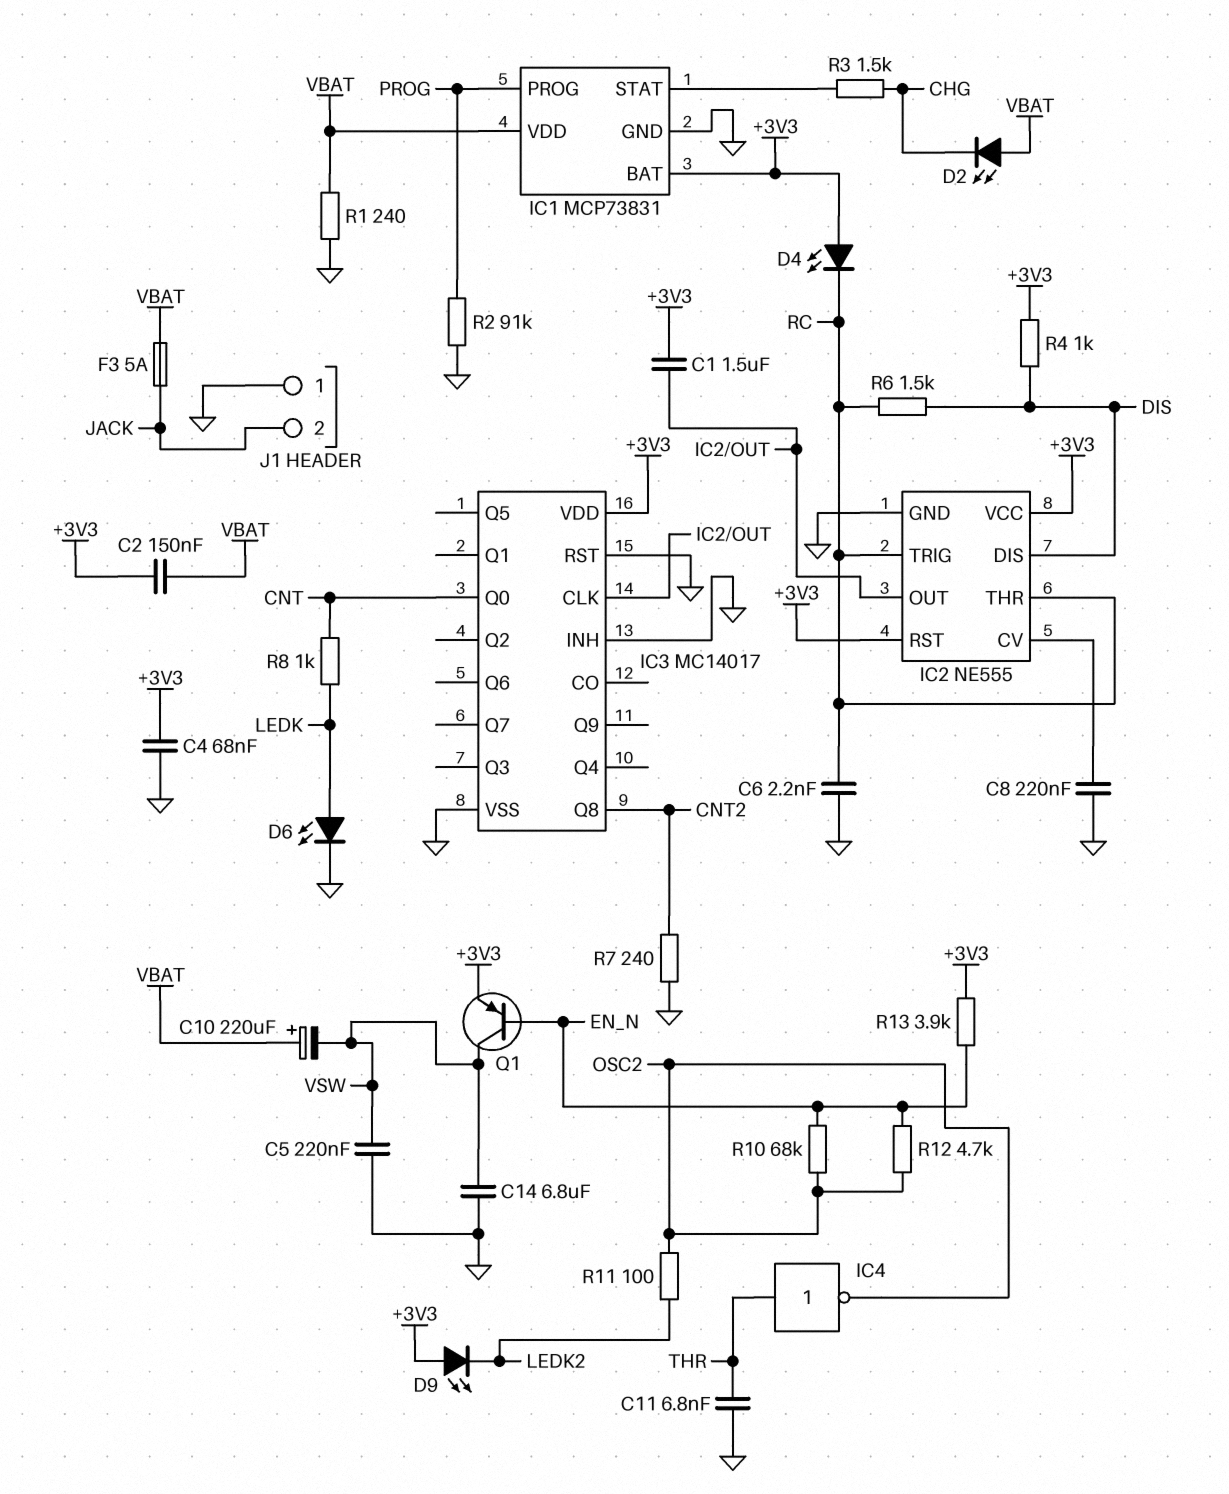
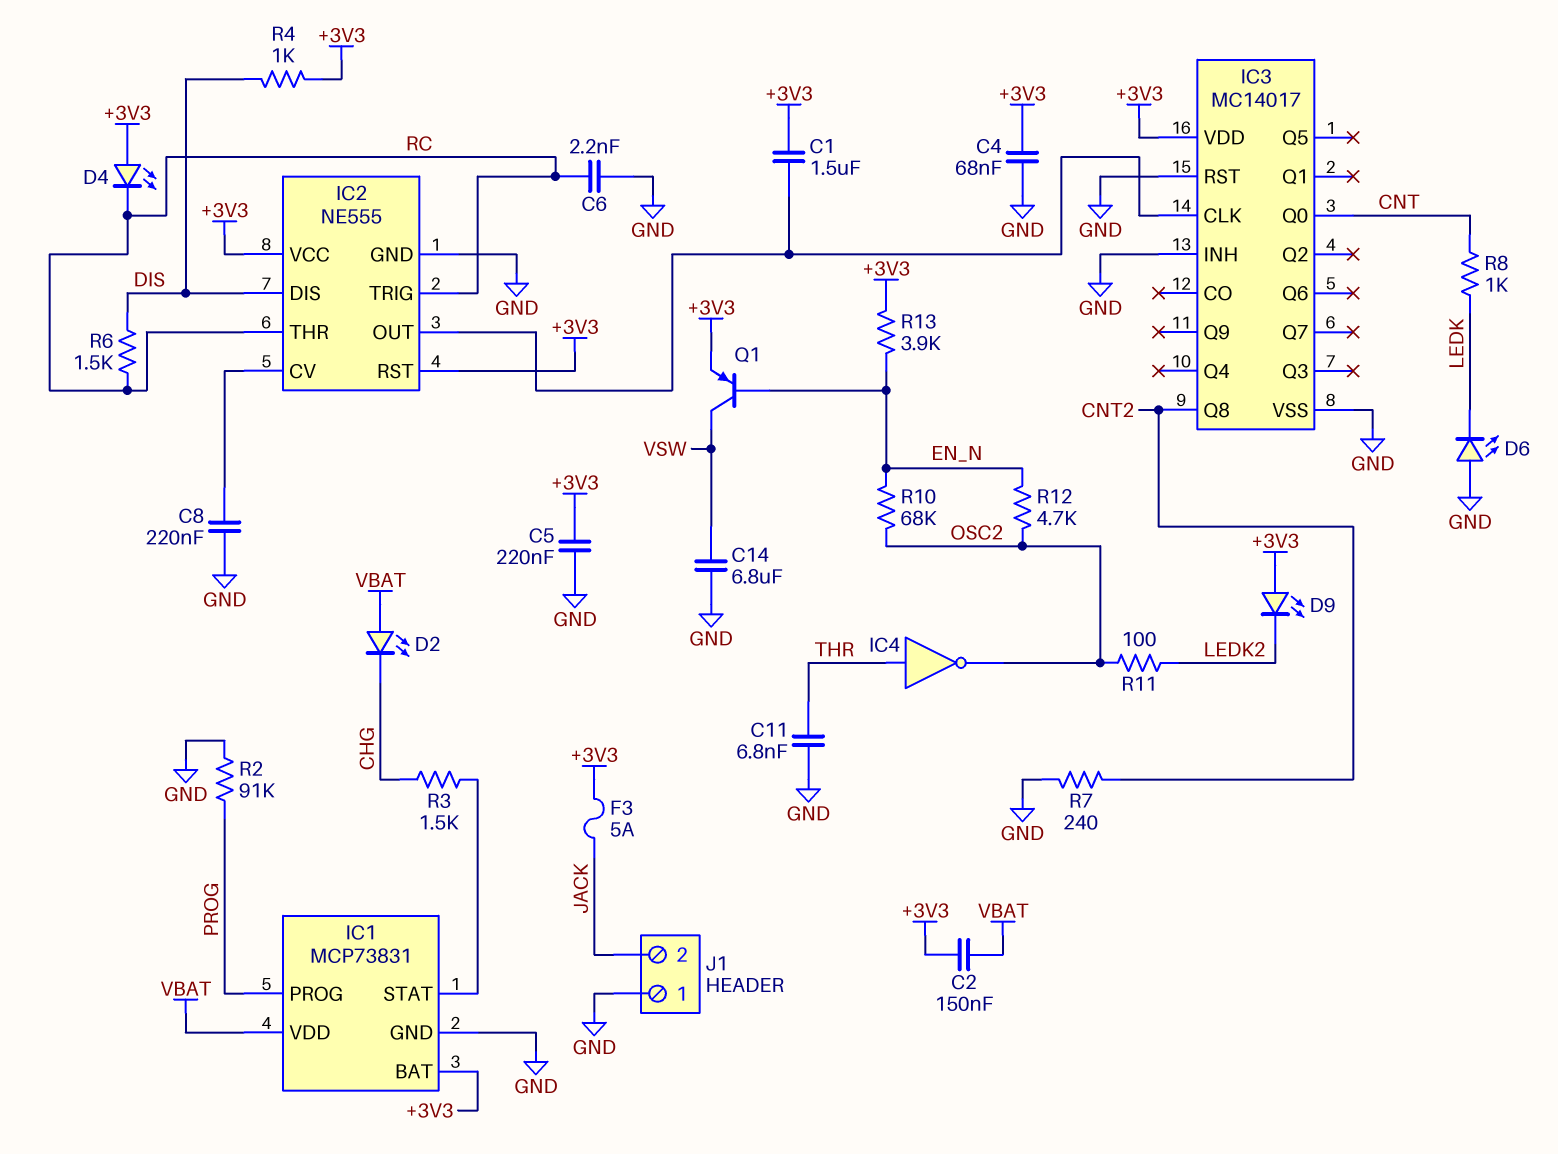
C5: 220nF (GND, VSW) -> 220nF (+3V3, GND)
C10: 220uF (plus VBAT, minus VSW) -> none
D6: LED (A LEDK, K GND) -> LED (A GND, K LEDK)
F3: 5A (JACK, VBAT) -> 5A (+3V3, JACK)
R1: 240 (GND, VBAT) -> none

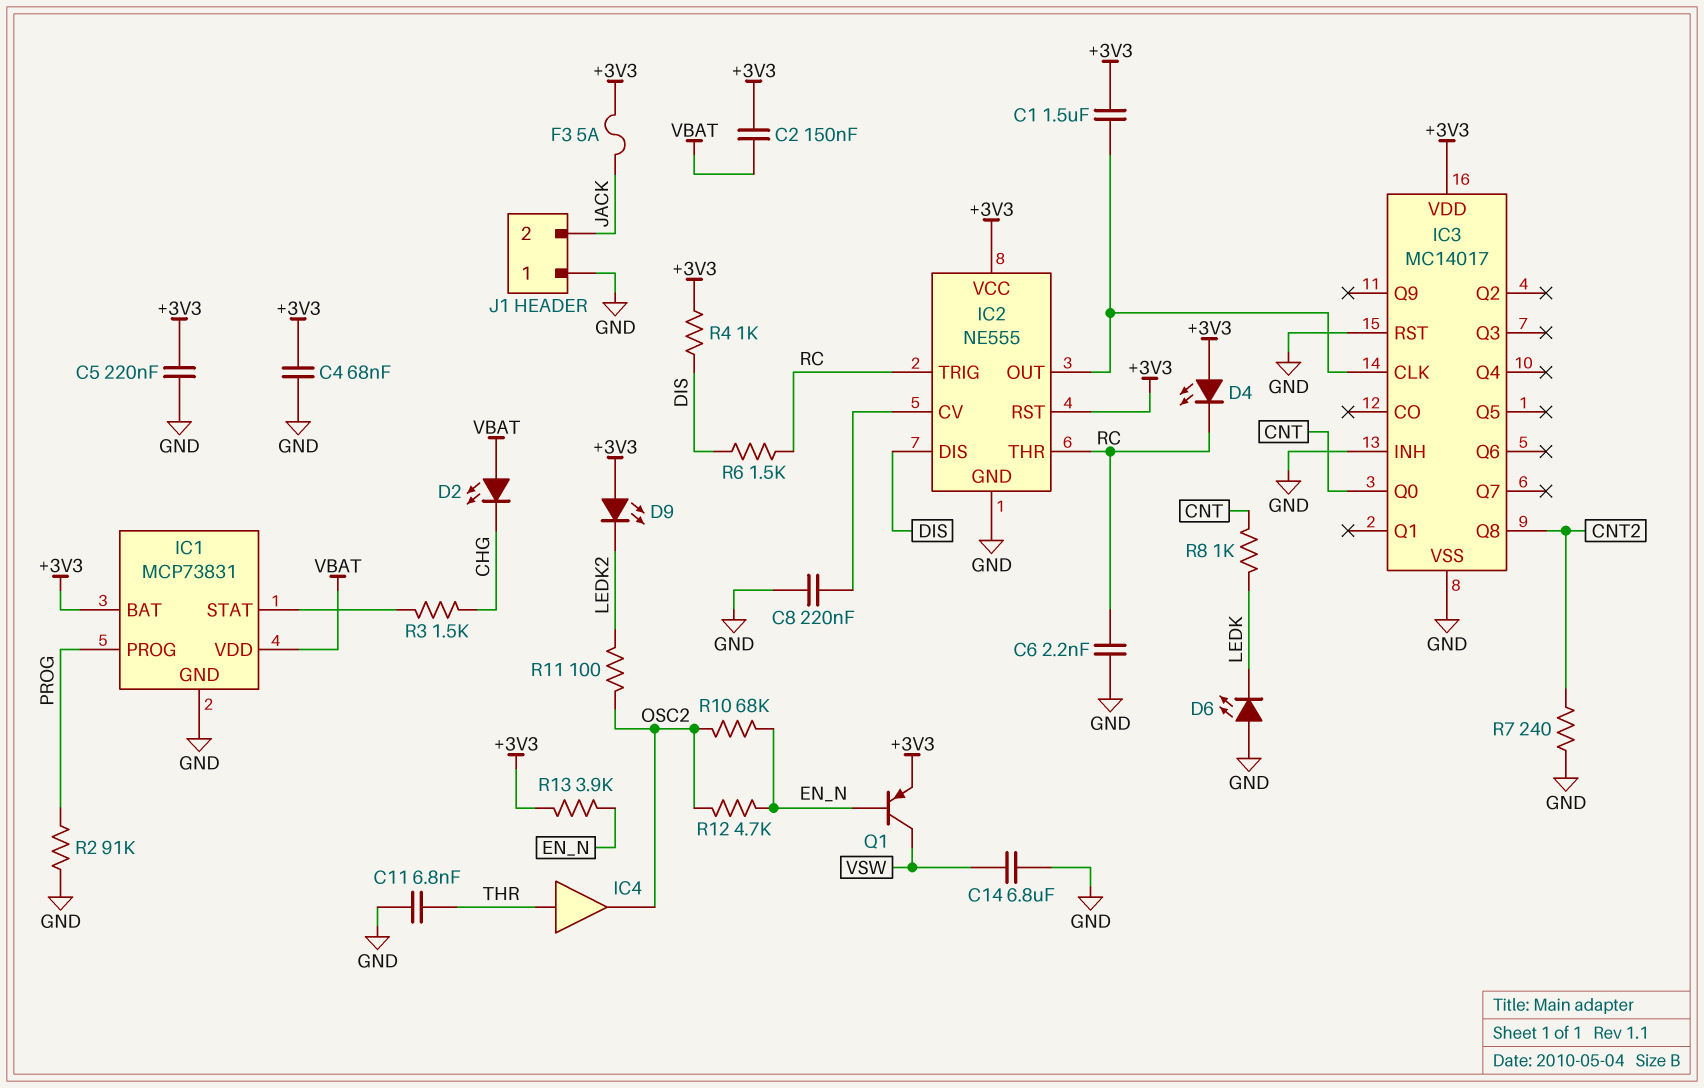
IC4: NOT (in THR, out OSC2) -> buffer (in THR, out OSC2)

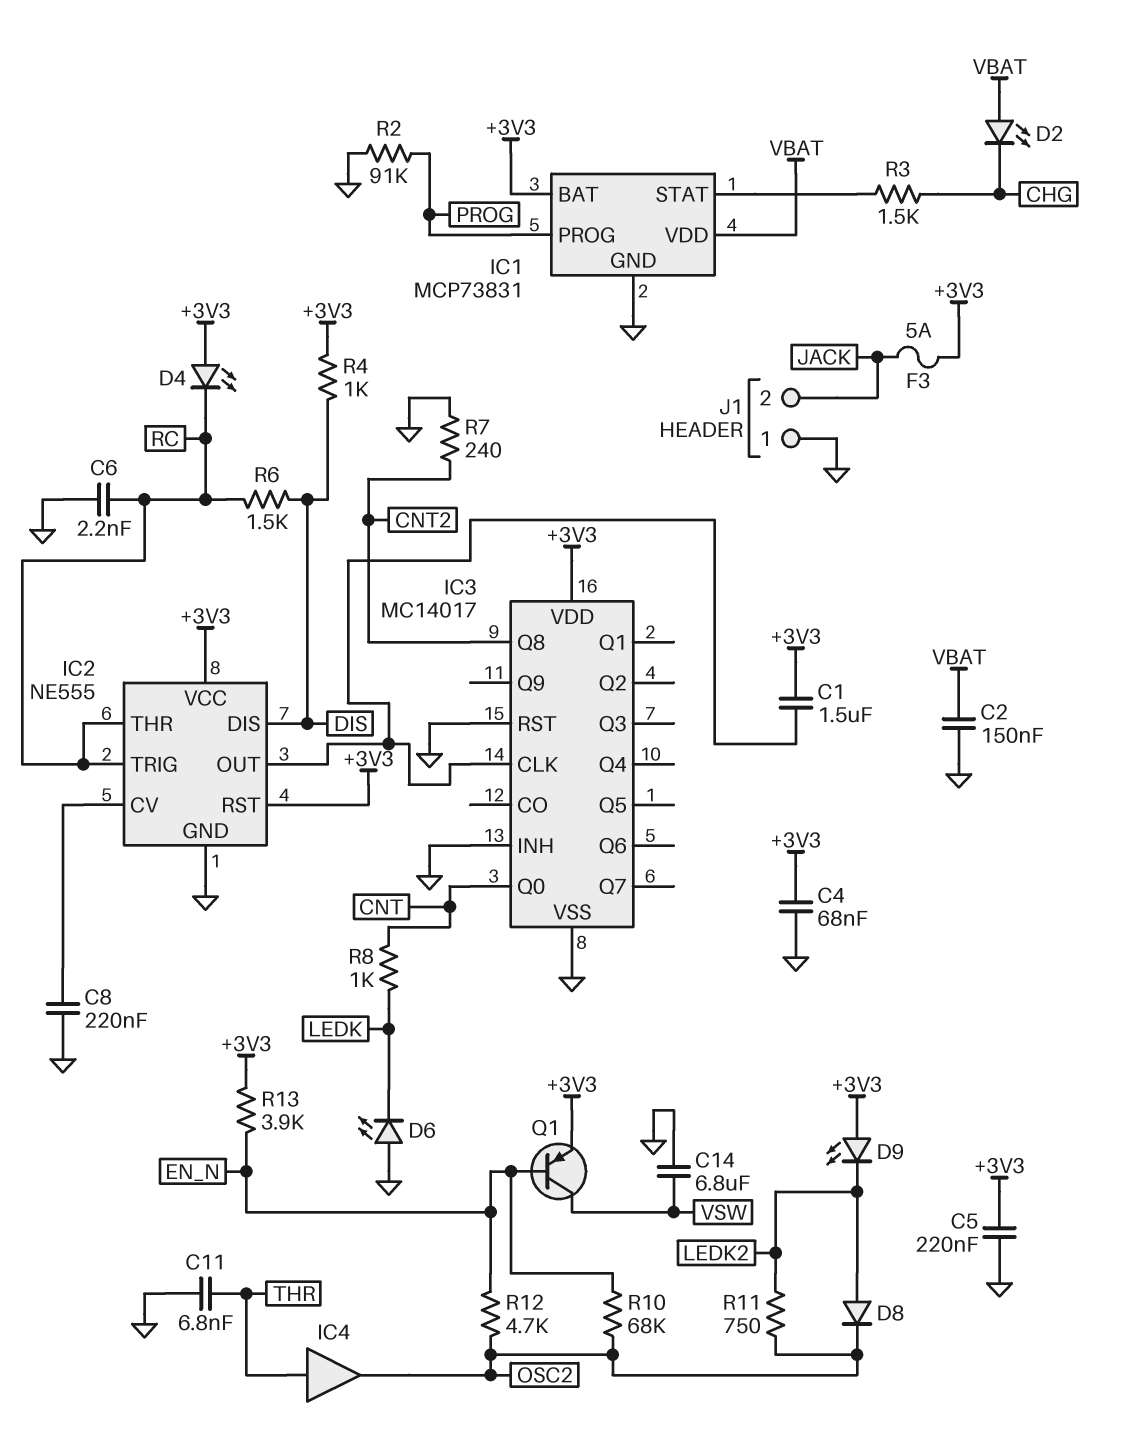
C2: 150nF (+3V3, VBAT) -> 150nF (GND, VBAT)
D8: none -> diode (A LEDK2, K OSC2)
R11: 100 (LEDK2, OSC2) -> 750 (LEDK2, OSC2)

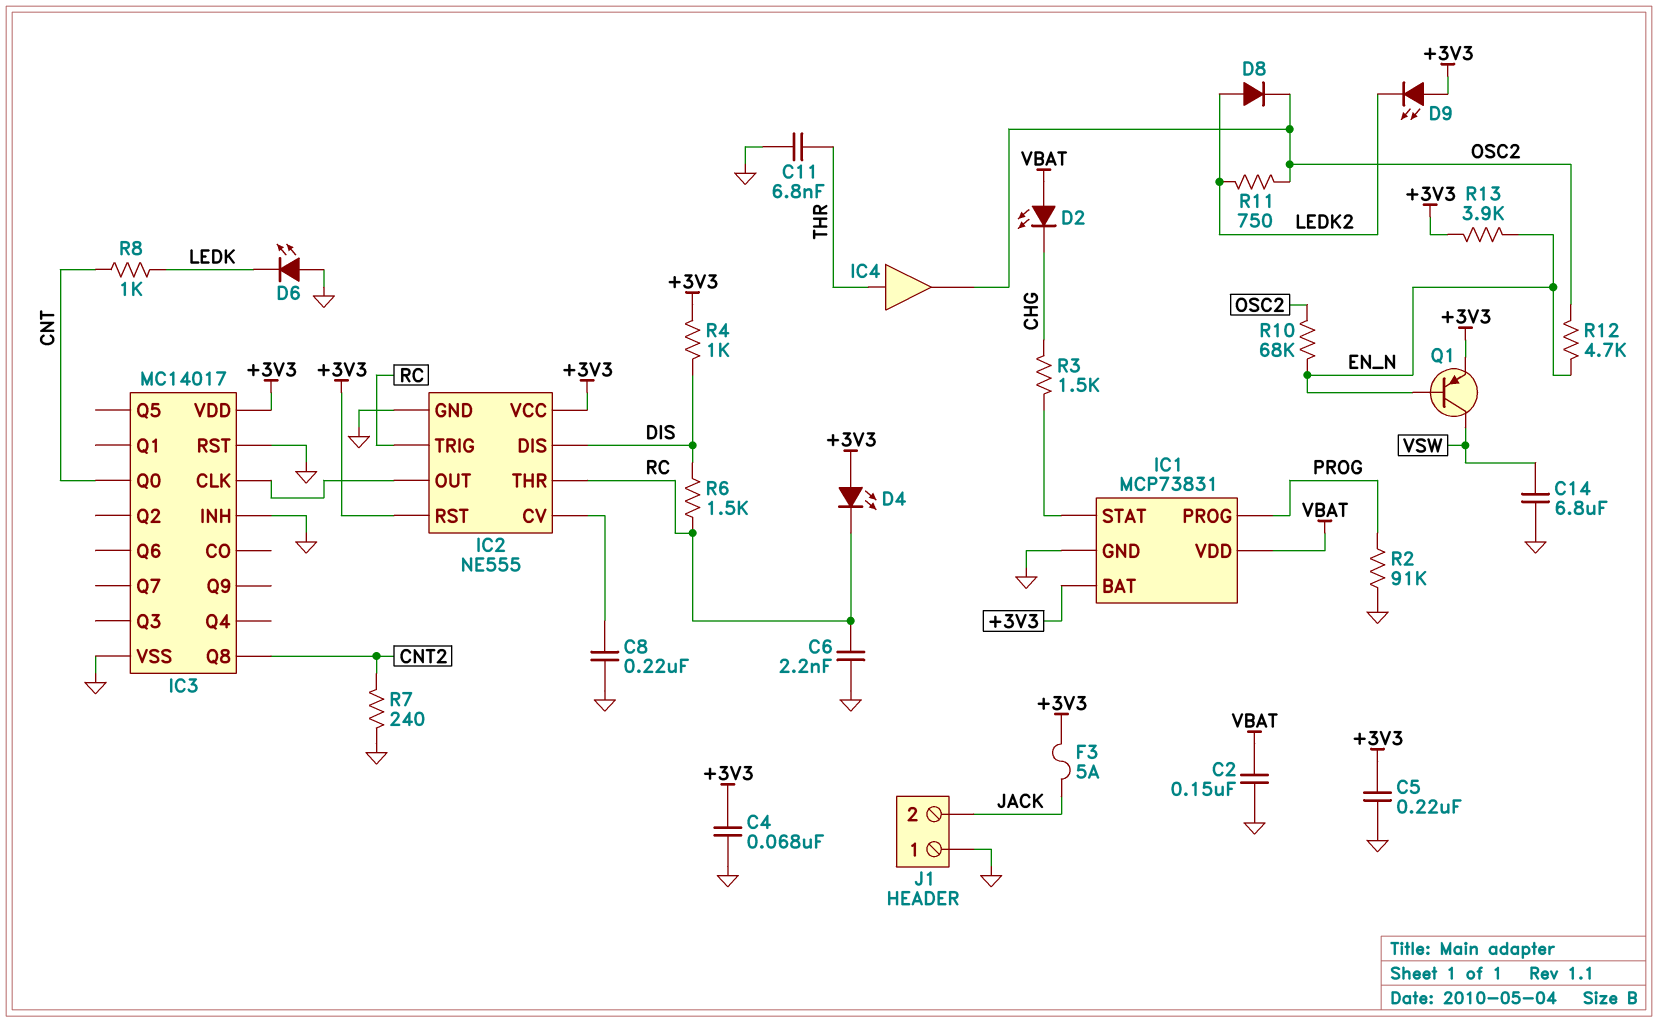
C1: 1.5uF (+3V3, IC2/OUT) -> none

